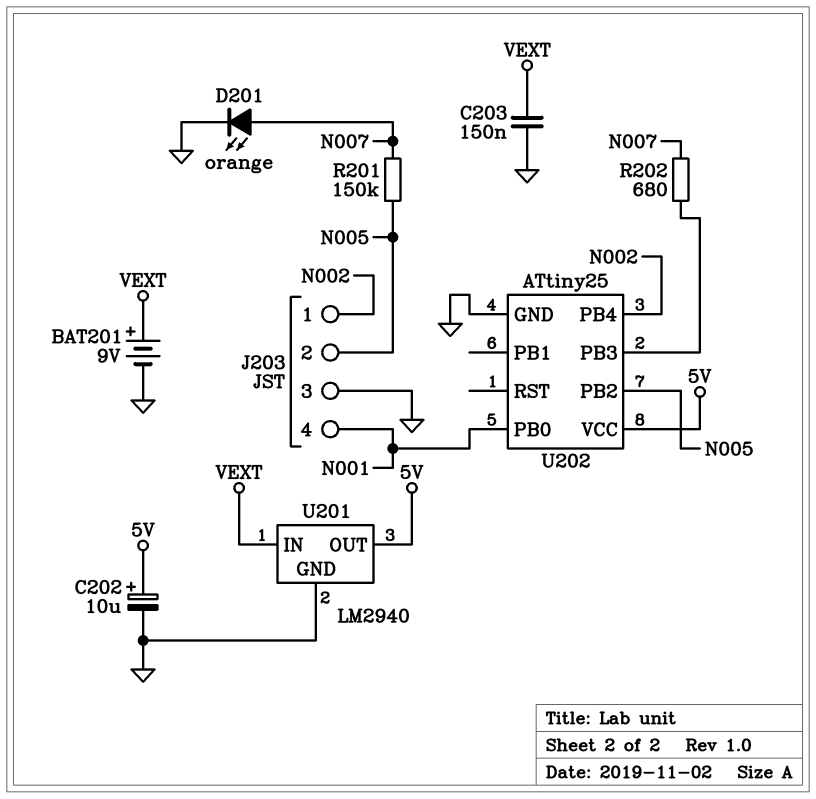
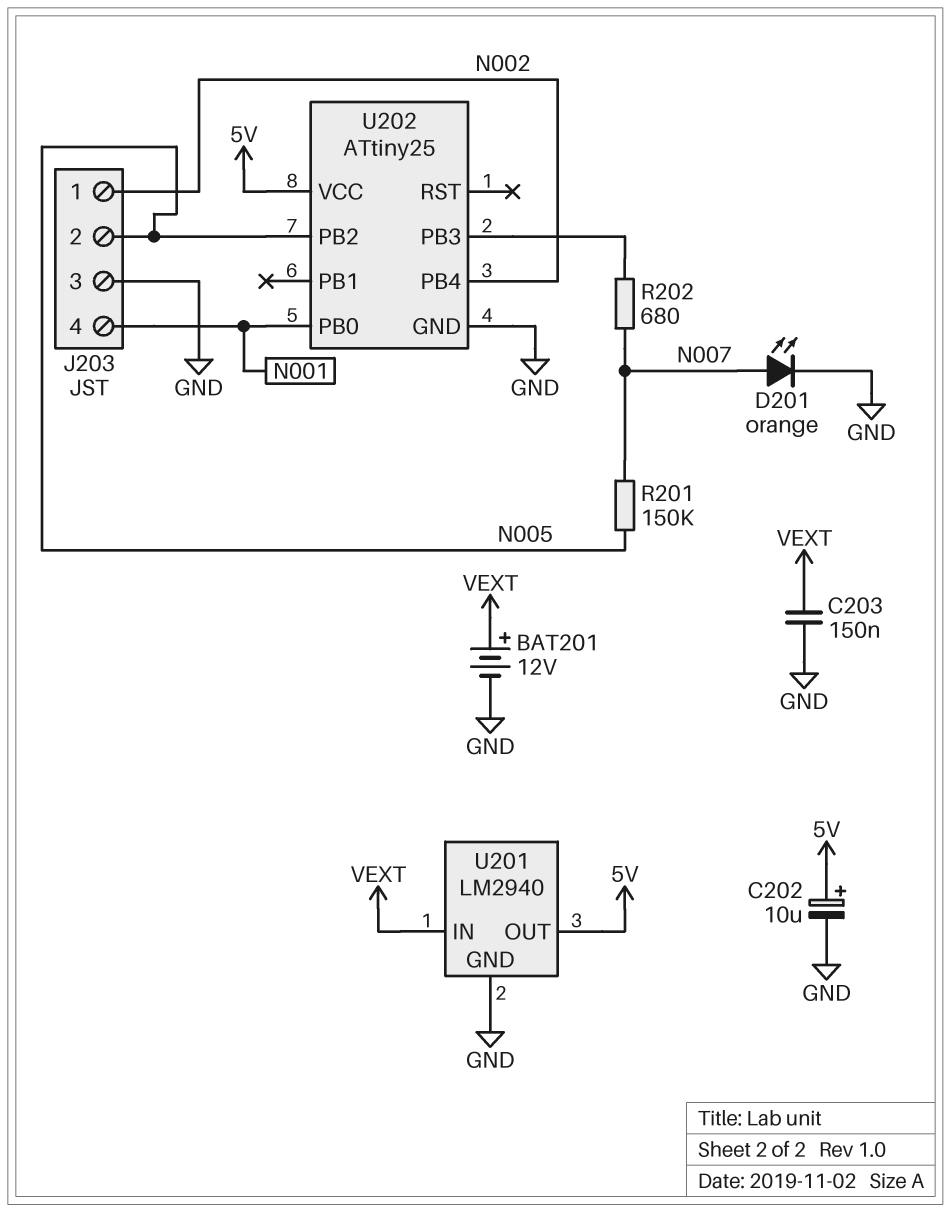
BAT201: 9V (plus VEXT, minus GND) -> 12V (plus VEXT, minus GND)

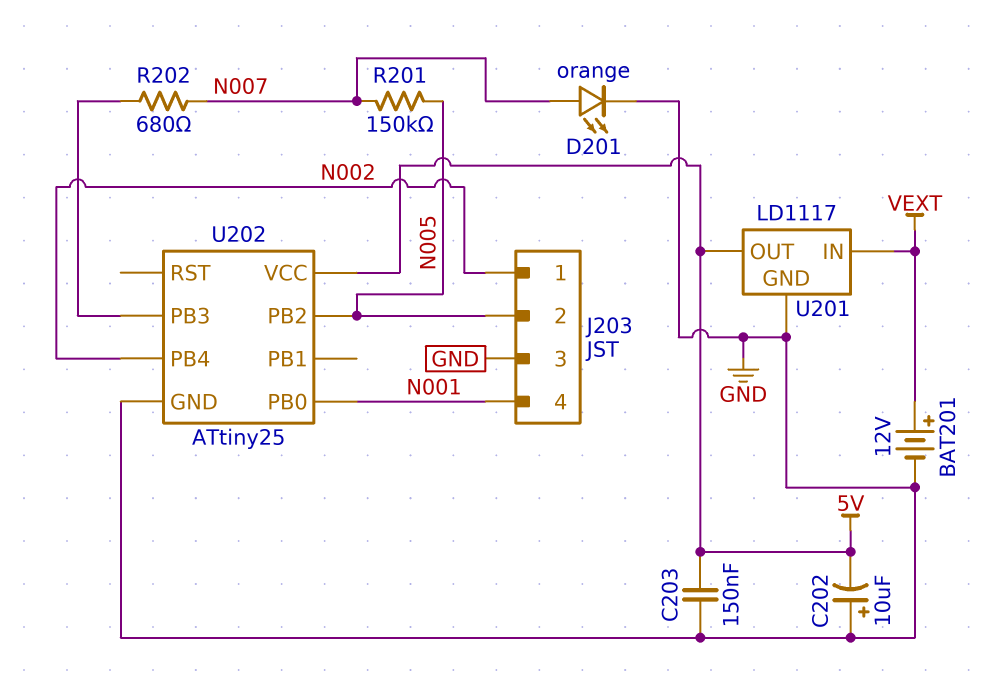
C202: 10uF (plus 5V, minus GND) -> 10uF (plus GND, minus 5V)
C203: 150nF (GND, VEXT) -> 150nF (5V, GND)
U201: LM2940 -> LD1117

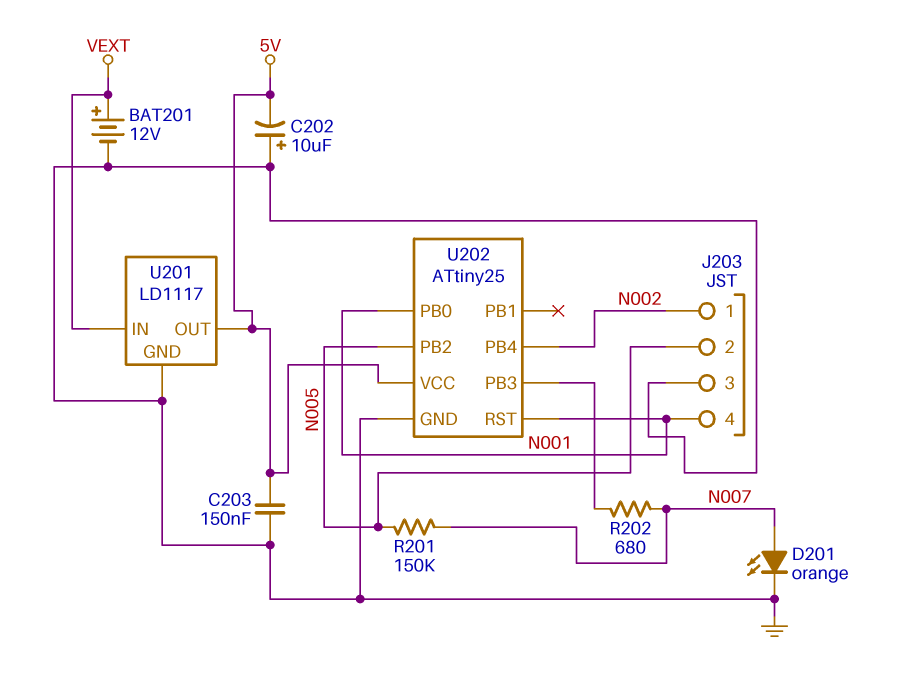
U202 pin RST: none -> N001

